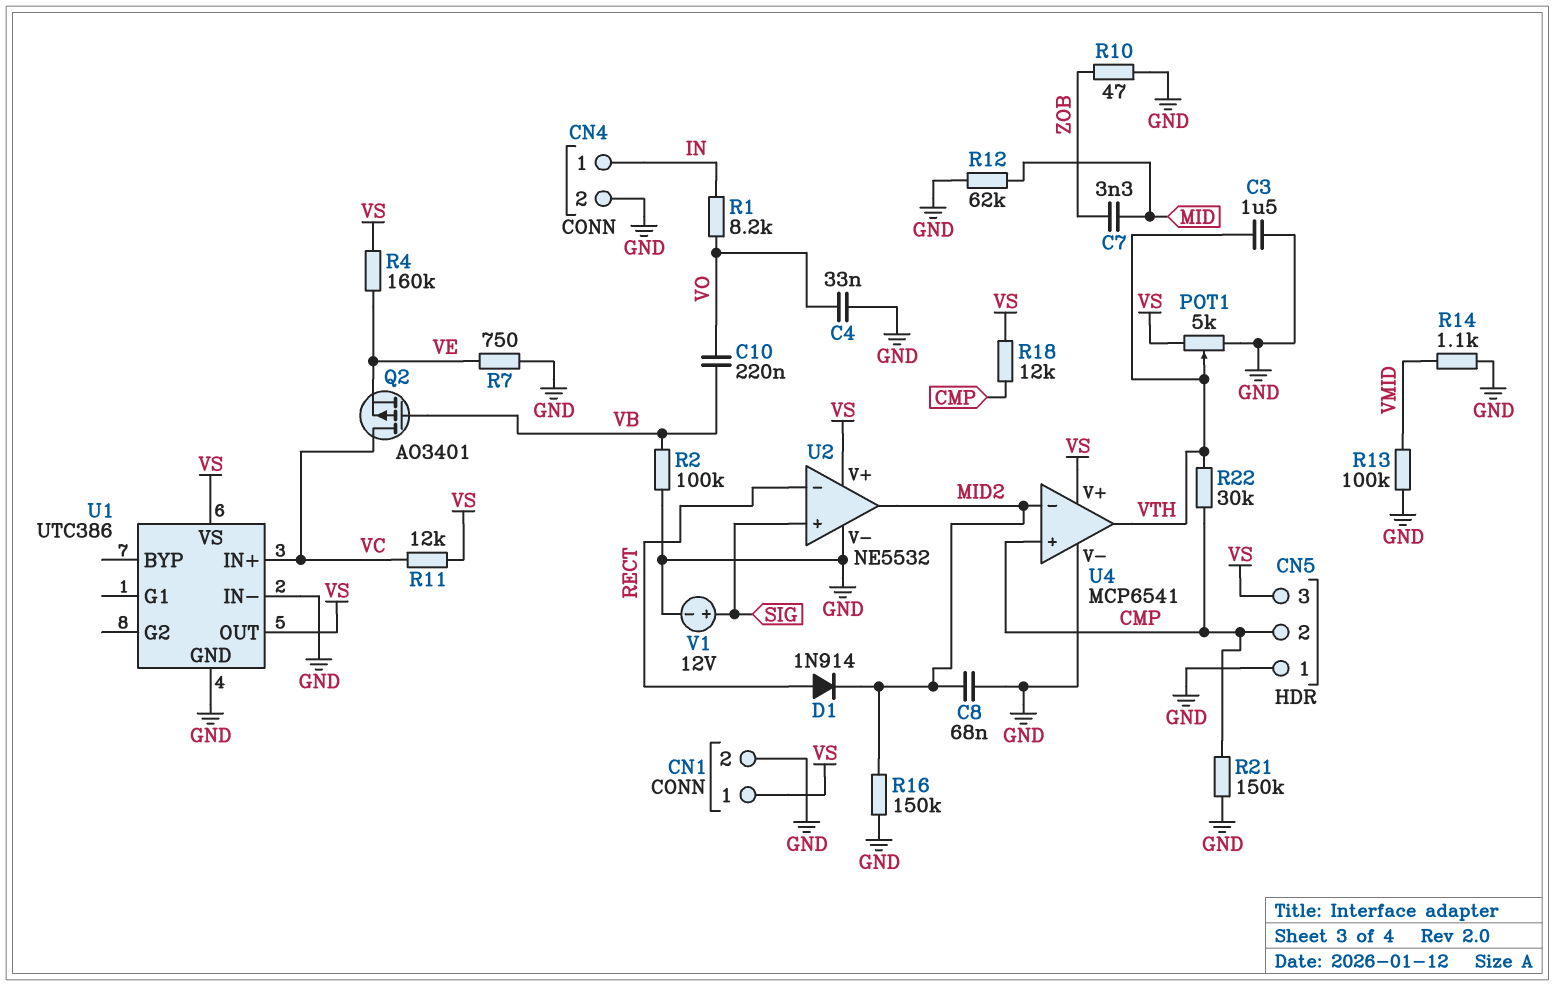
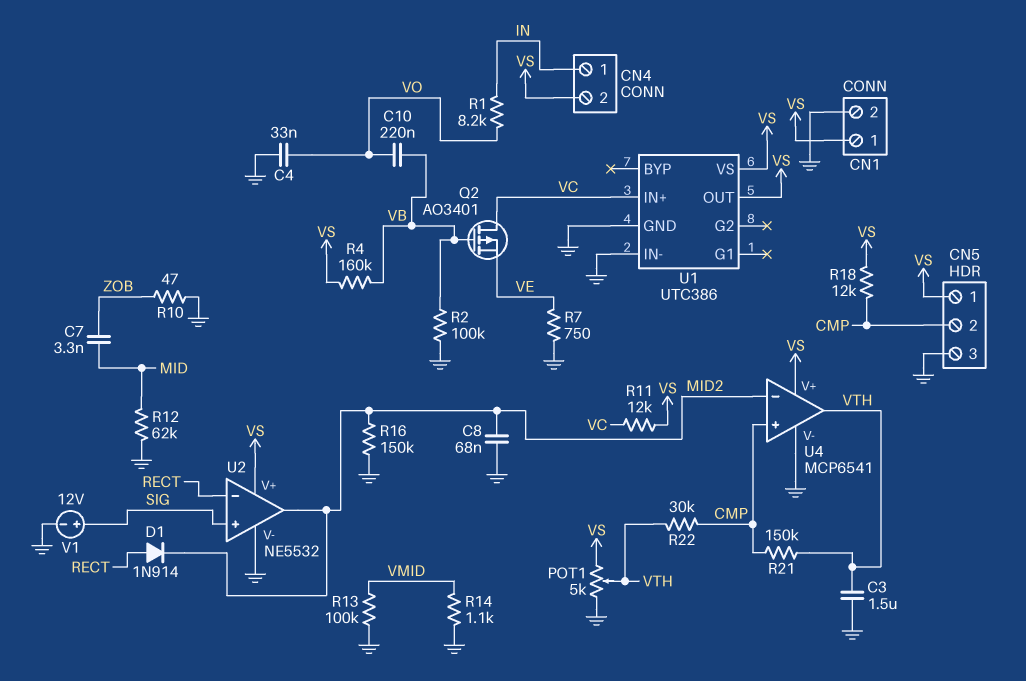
CN4 pin 2: GND -> VS
CN5 pin 1: GND -> VS
CN5 pin 3: VS -> GND
R4: 160k (VE, VS) -> 160k (VB, VS)
R21: 150k (CMP, GND) -> 150k (CMP, VTH)

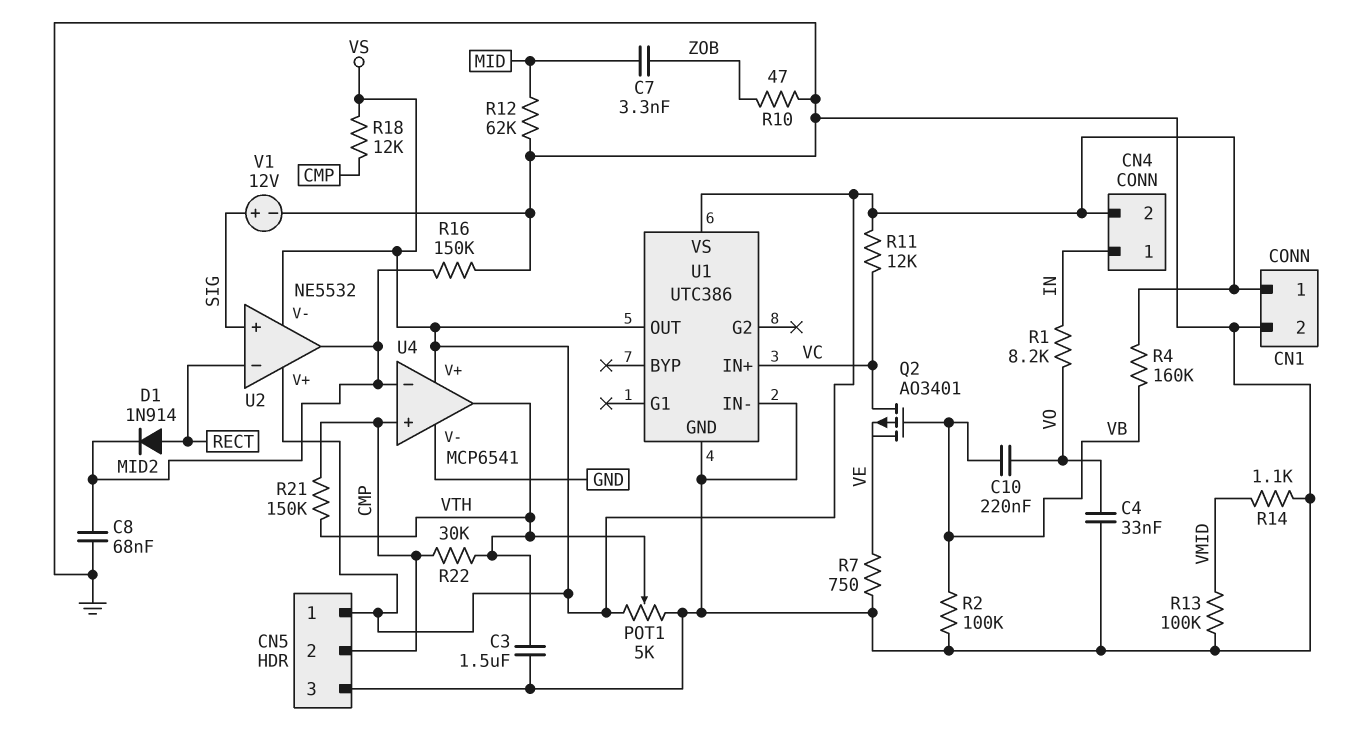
U2 pin V-: GND -> VS

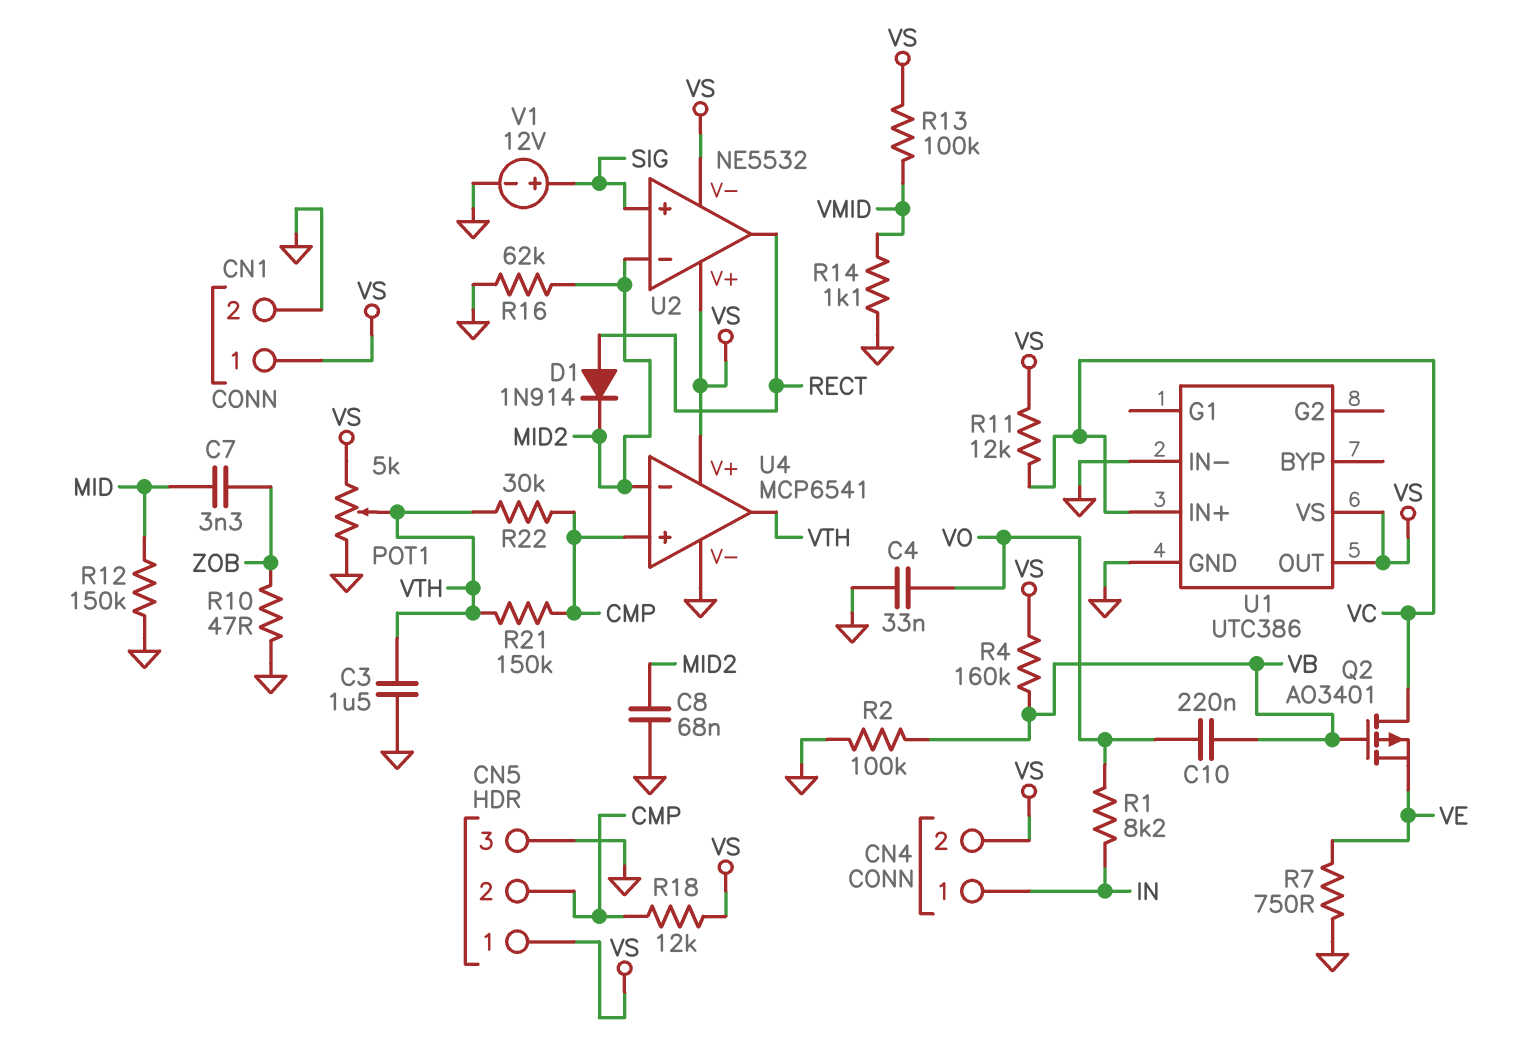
R12: 62k (GND, MID) -> 150k (GND, MID)
R13: 100k (GND, VMID) -> 100k (VMID, VS)
R16: 150k (GND, MID2) -> 62k (GND, MID2)
U2 pin in-: RECT -> MID2
U2 pin out: MID2 -> RECT

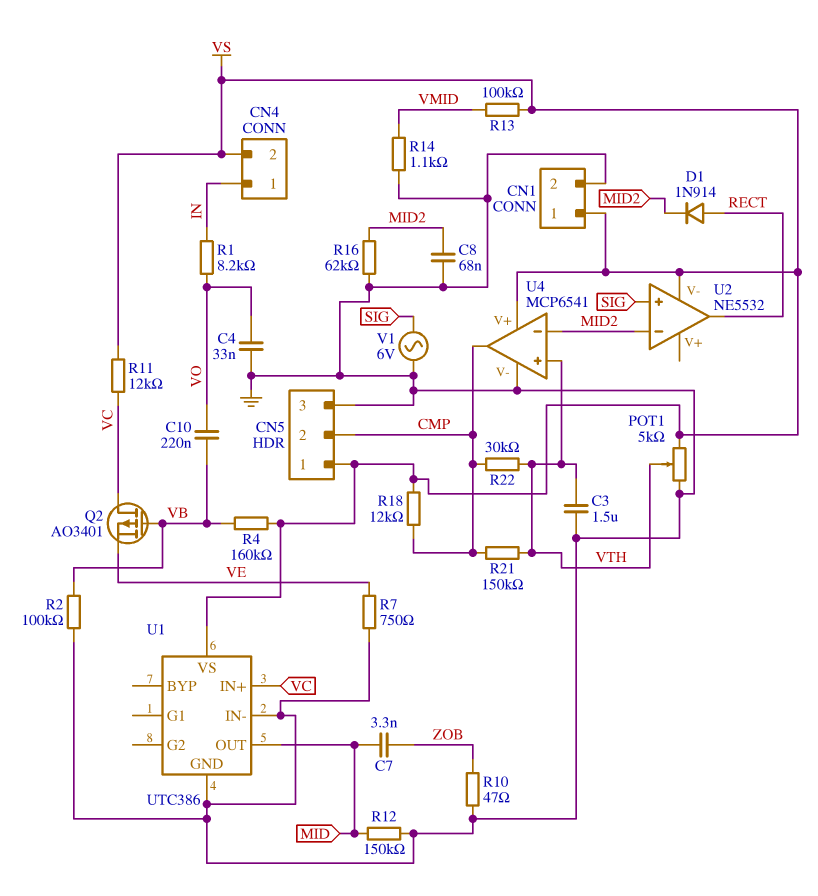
U1 pin OUT: VS -> MID
U2 pin V+: VS -> none
U4 pin in+: CMP -> VTH
U4 pin out: VTH -> CMP
V1: 12V (plus SIG, minus GND) -> AC 6V (GND, SIG)

